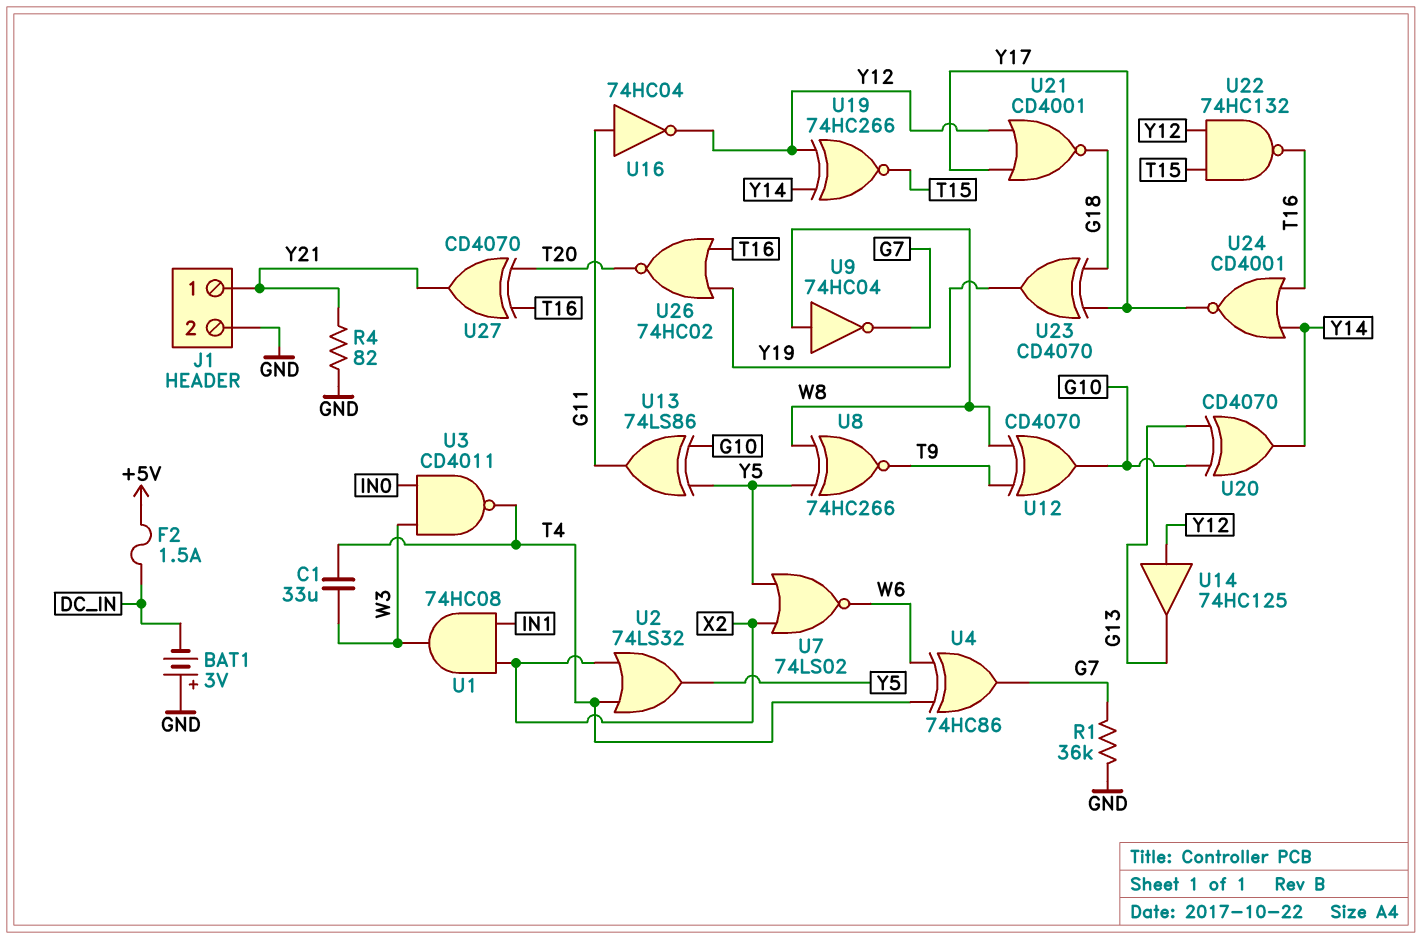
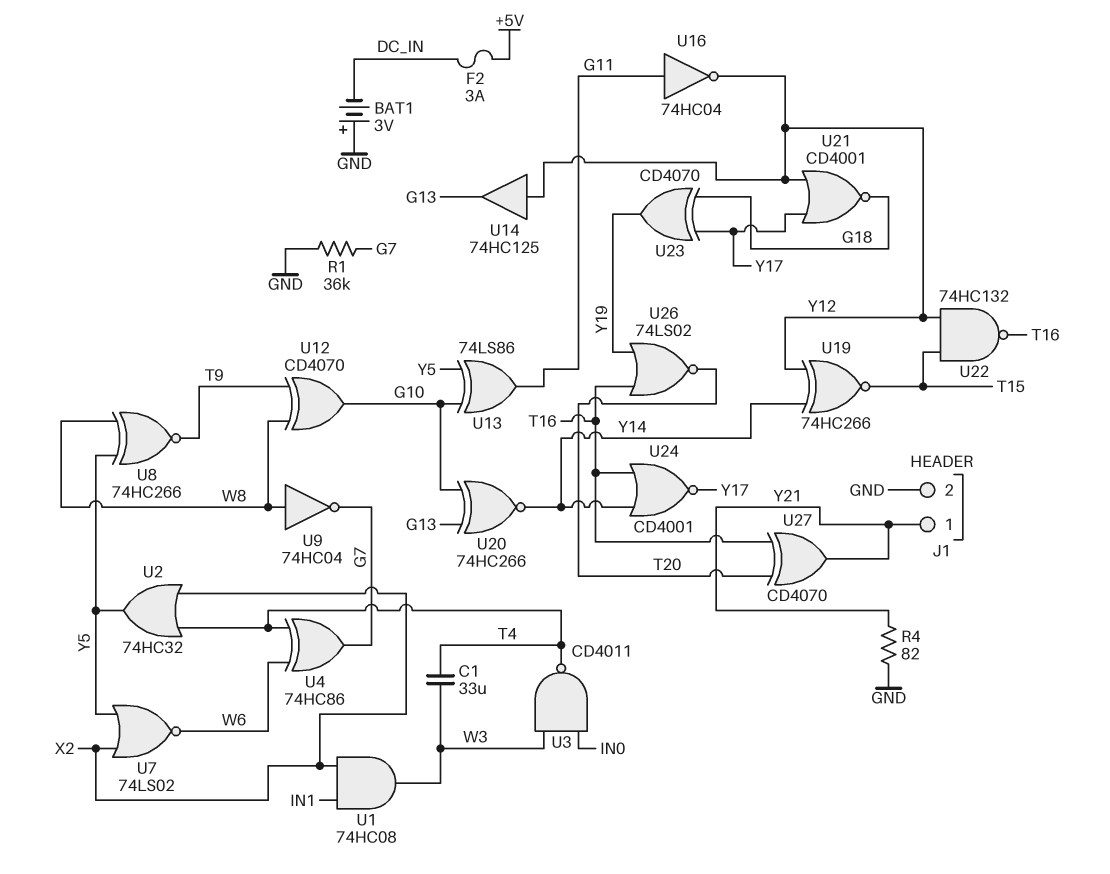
F2: 1.5A (+5V, DC_IN) -> 3A (+5V, DC_IN)
U2: OR 74LS32 (in T4, in X2, out Y5) -> OR 74HC32 (in T4, in X2, out Y5)
U20: XOR CD4070 (in G10, in G13, out Y14) -> XNOR 74HC266 (in G10, in G13, out Y14)
U26: NOR 74HC02 (in T16, in Y19, out T20) -> NOR 74LS02 (in T16, in Y19, out T20)

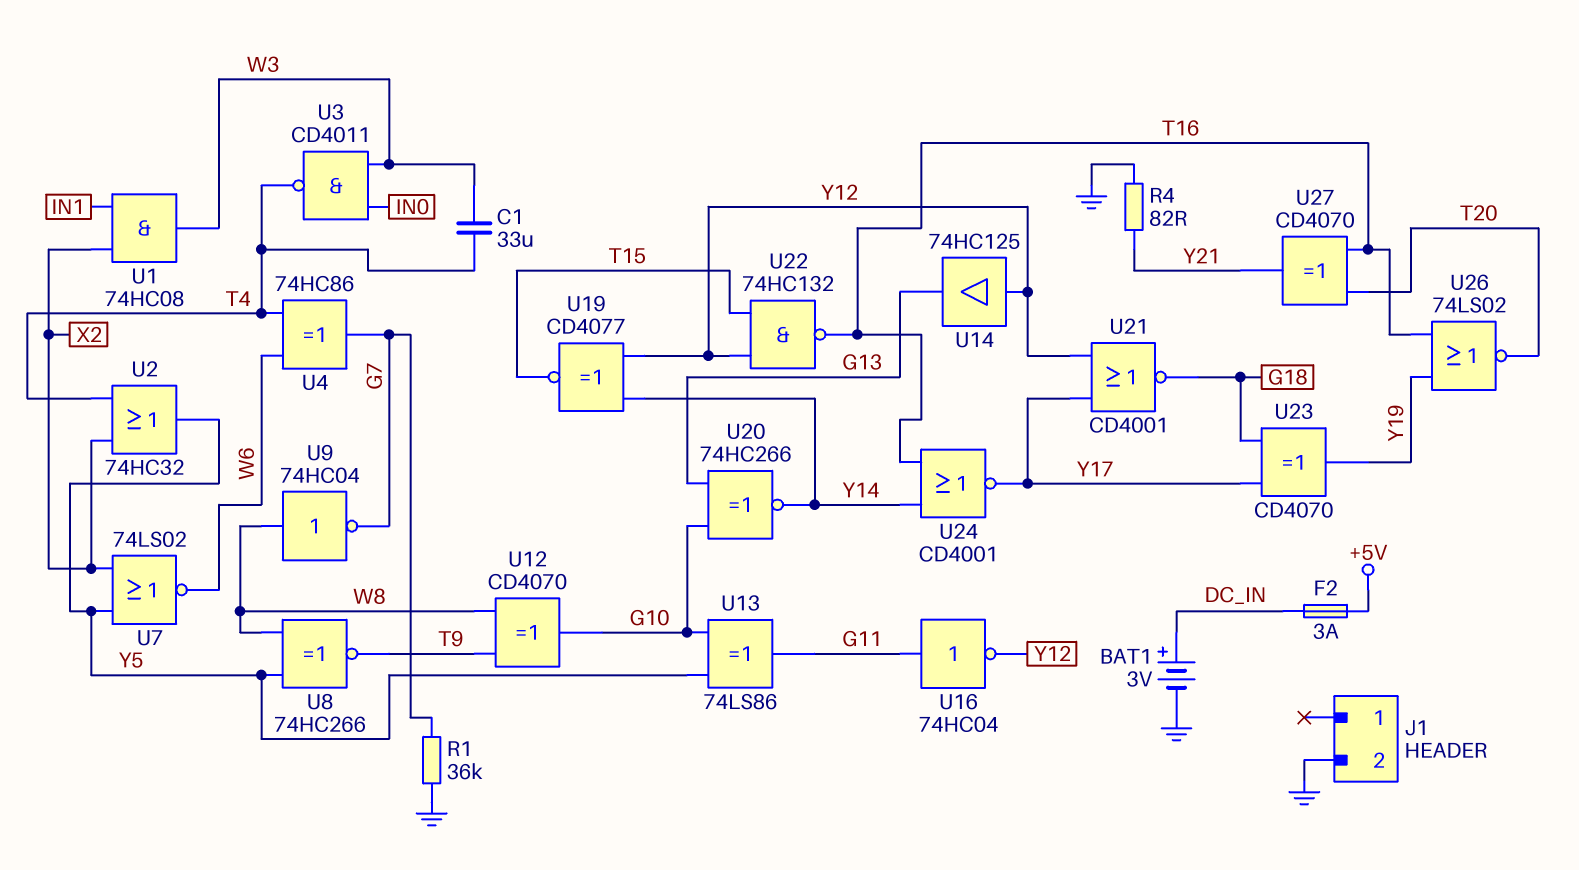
BAT1: 3V (plus GND, minus DC_IN) -> 3V (plus DC_IN, minus GND)
J1 pin 1: Y21 -> none
U19: XNOR 74HC266 (in Y12, in Y14, out T15) -> XNOR CD4077 (in Y12, in Y14, out T15)

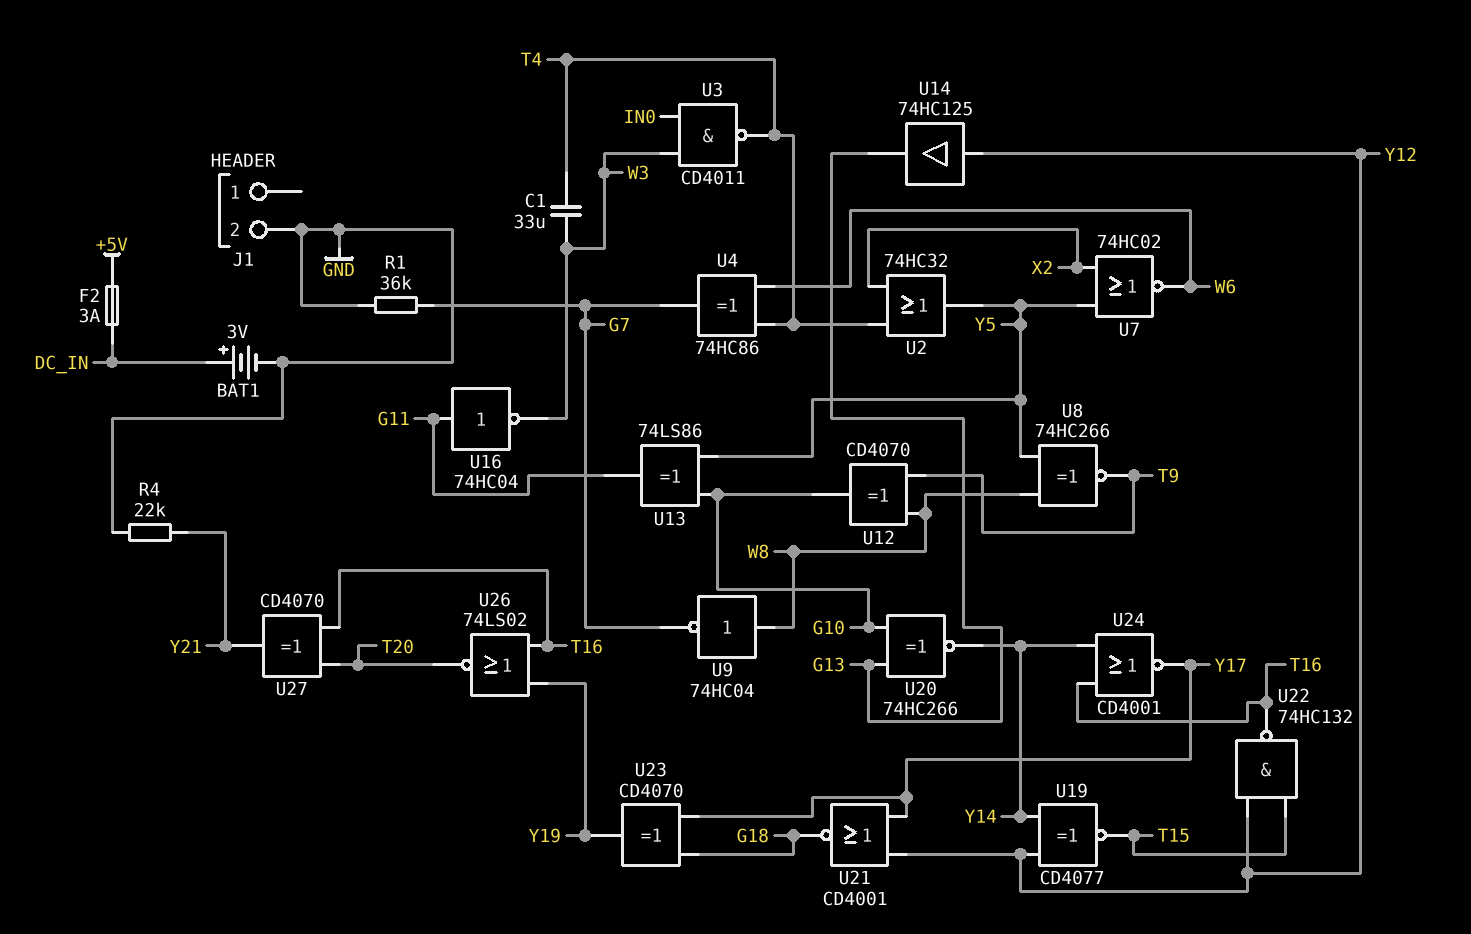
R4: 82 (GND, Y21) -> 22k (GND, Y21)
U1: AND 74HC08 (in IN1, in X2, out W3) -> none
U7: NOR 74LS02 (in X2, in Y5, out W6) -> NOR 74HC02 (in X2, in Y5, out W6)
U16: NOT 74HC04 (in G11, out Y12) -> NOT 74HC04 (in G11, out W3)

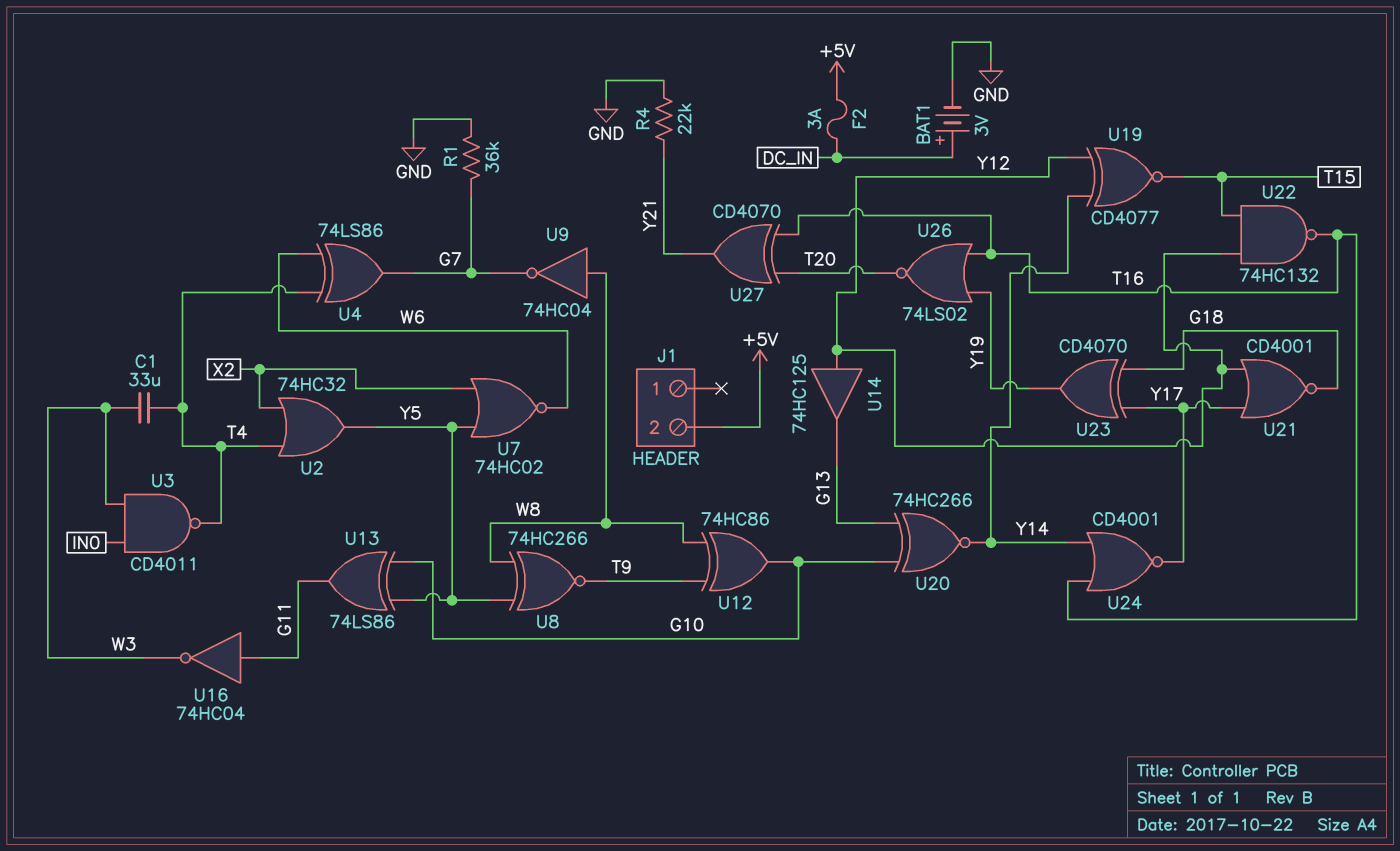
J1 pin 2: GND -> +5V
U4: XOR 74HC86 (in T4, in W6, out G7) -> XOR 74LS86 (in T4, in W6, out G7)
U12: XOR CD4070 (in T9, in W8, out G10) -> XOR 74HC86 (in T9, in W8, out G10)

